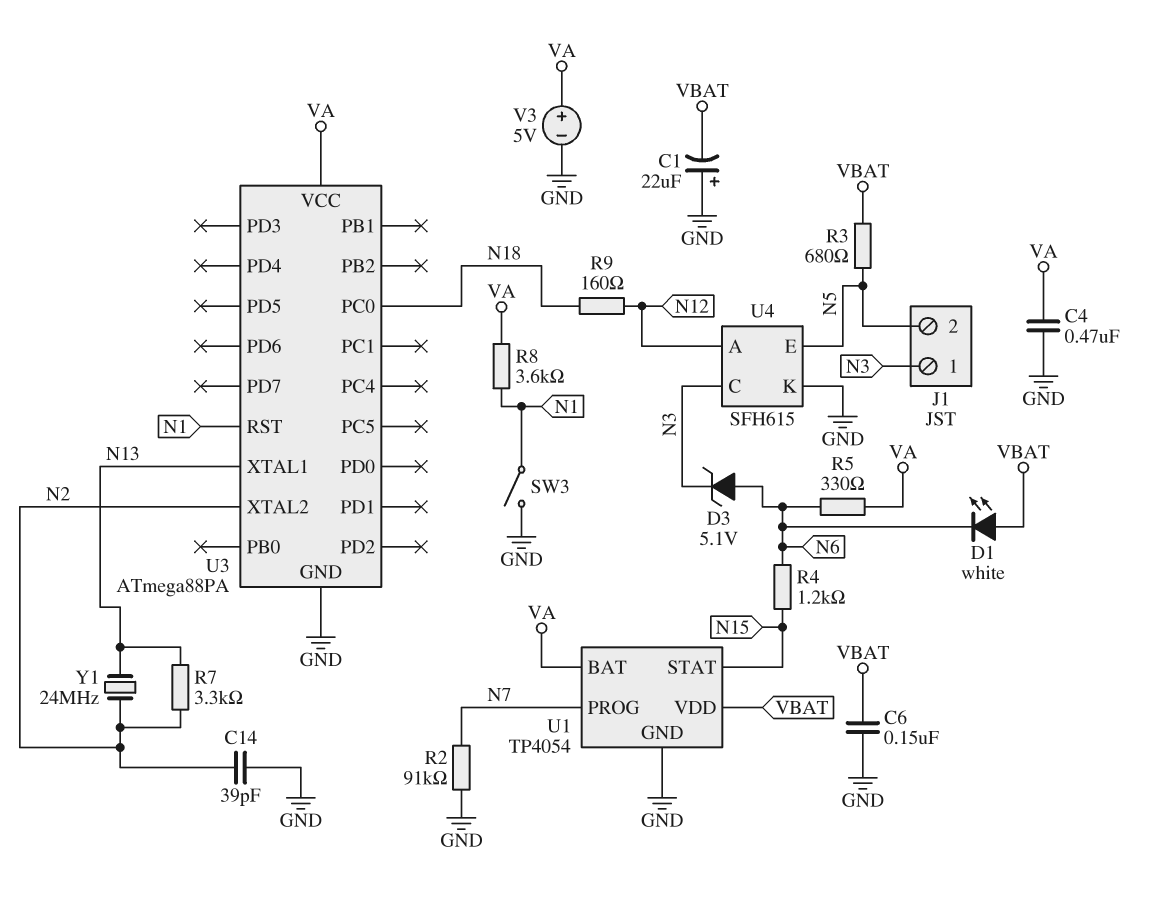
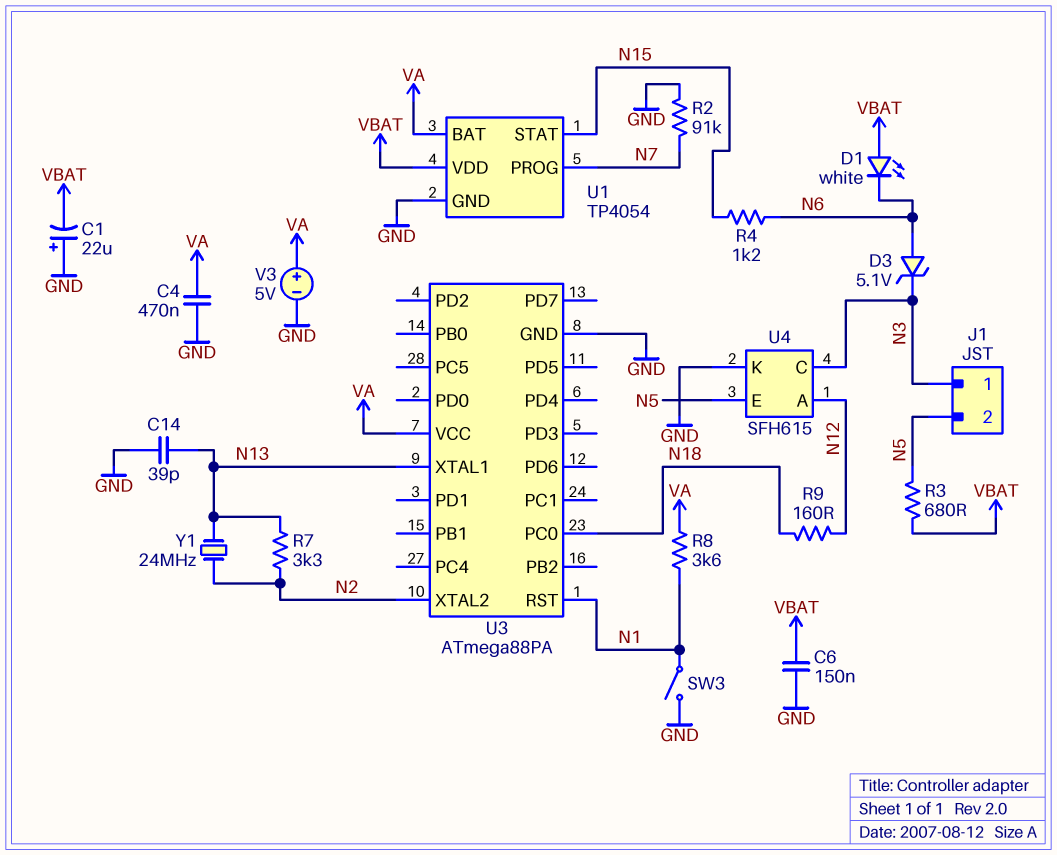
C14: 39pF (GND, N2) -> 39pF (GND, N13)
R5: 330 (N6, VA) -> none

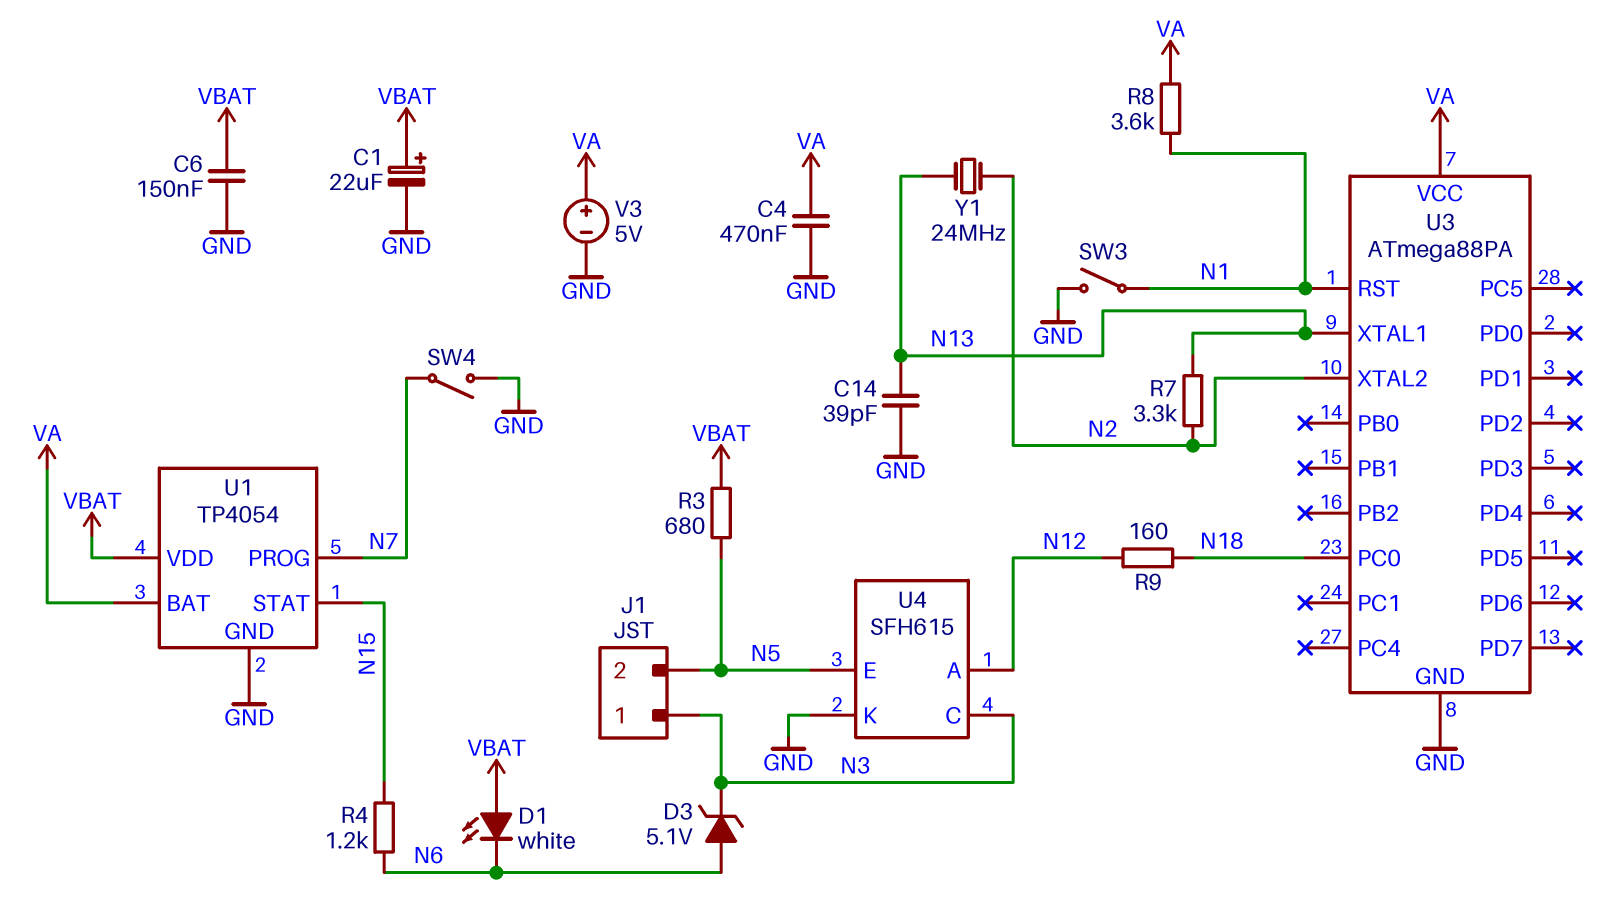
C1: 22uF (plus GND, minus VBAT) -> 22uF (plus VBAT, minus GND)
R2: 91k (GND, N7) -> none
SW4: none -> switch (GND, N7)

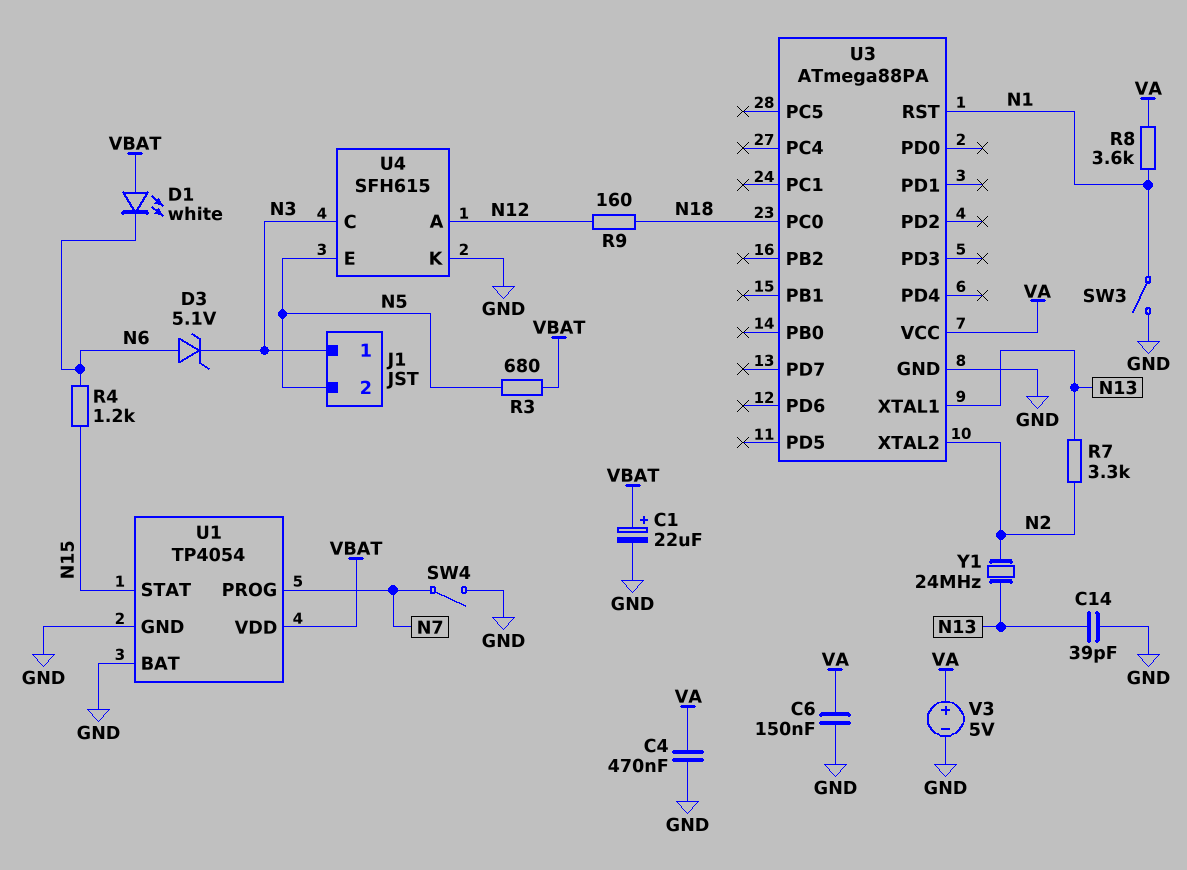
C6: 150nF (GND, VBAT) -> 150nF (GND, VA)
U1 pin BAT: VA -> GND

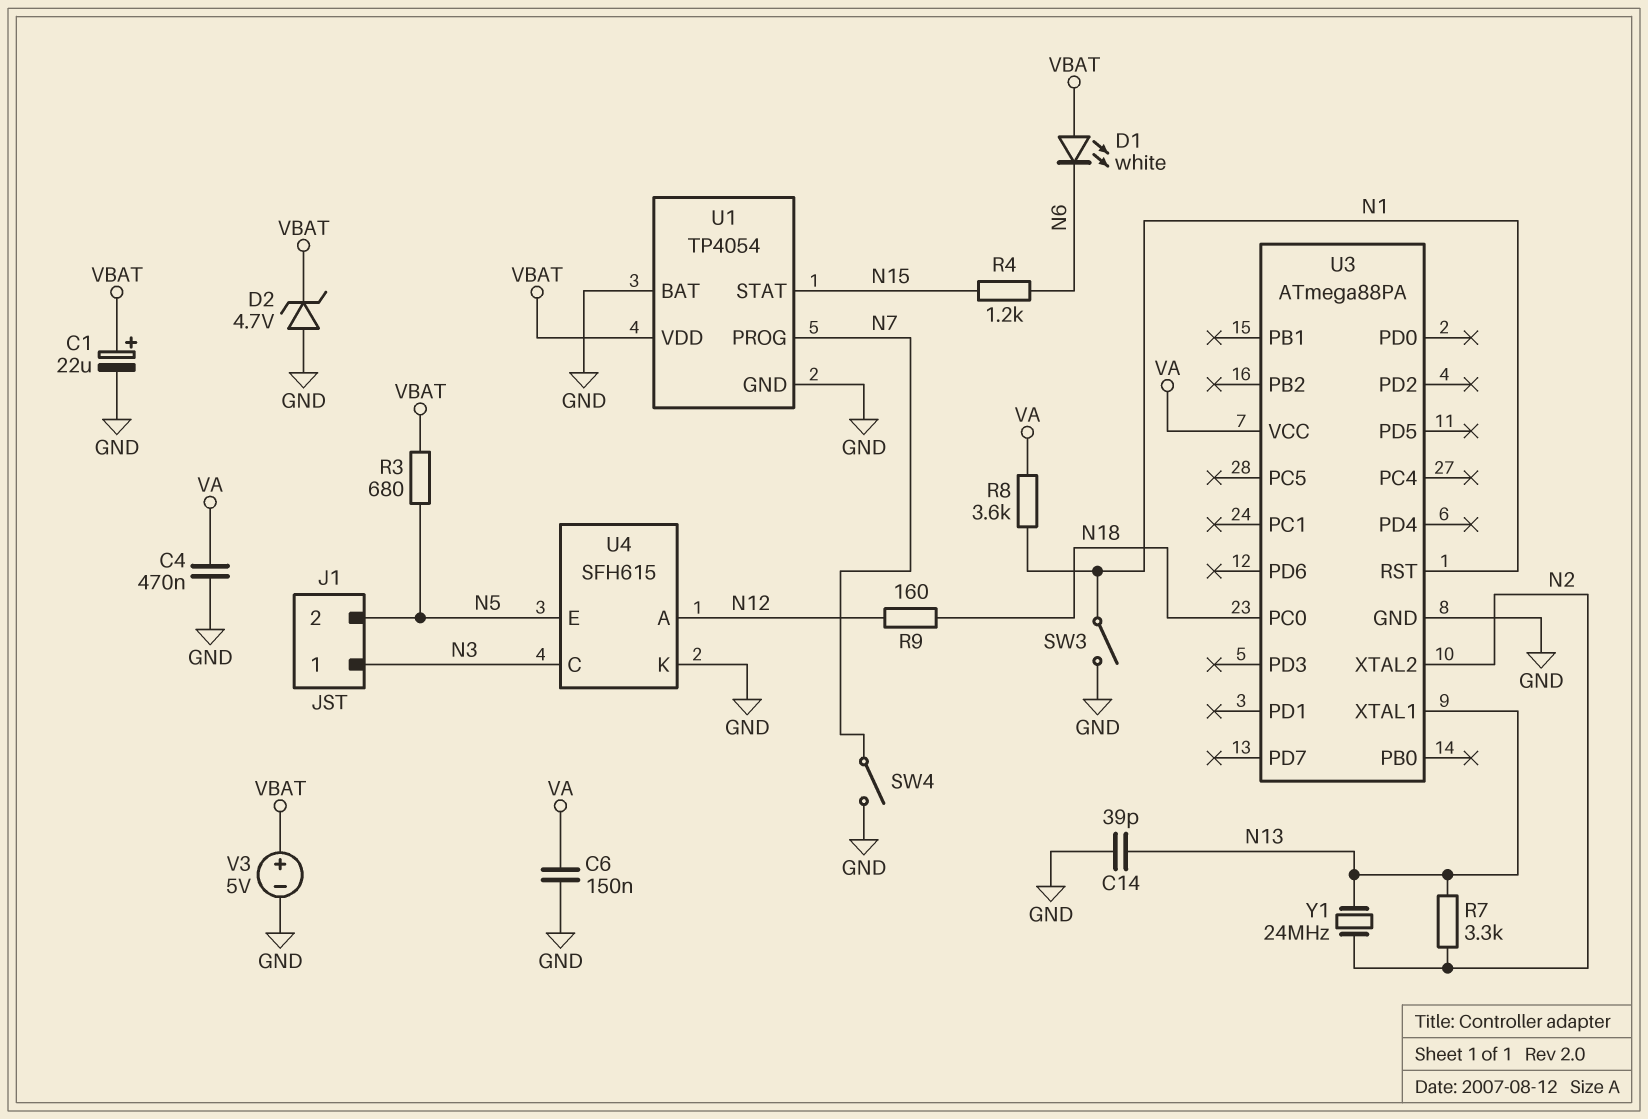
D2: none -> zener 4.7V (A GND, K VBAT)
D3: zener 5.1V (A N6, K N3) -> none
V3: 5V (plus VA, minus GND) -> 5V (plus VBAT, minus GND)

